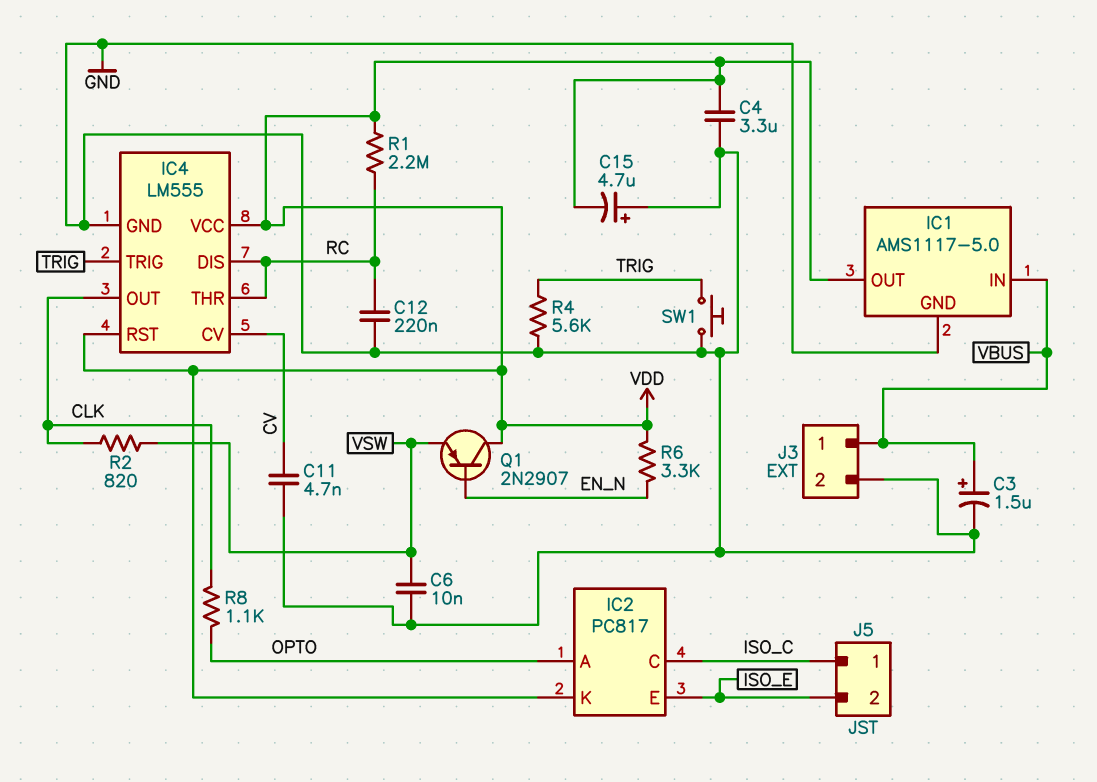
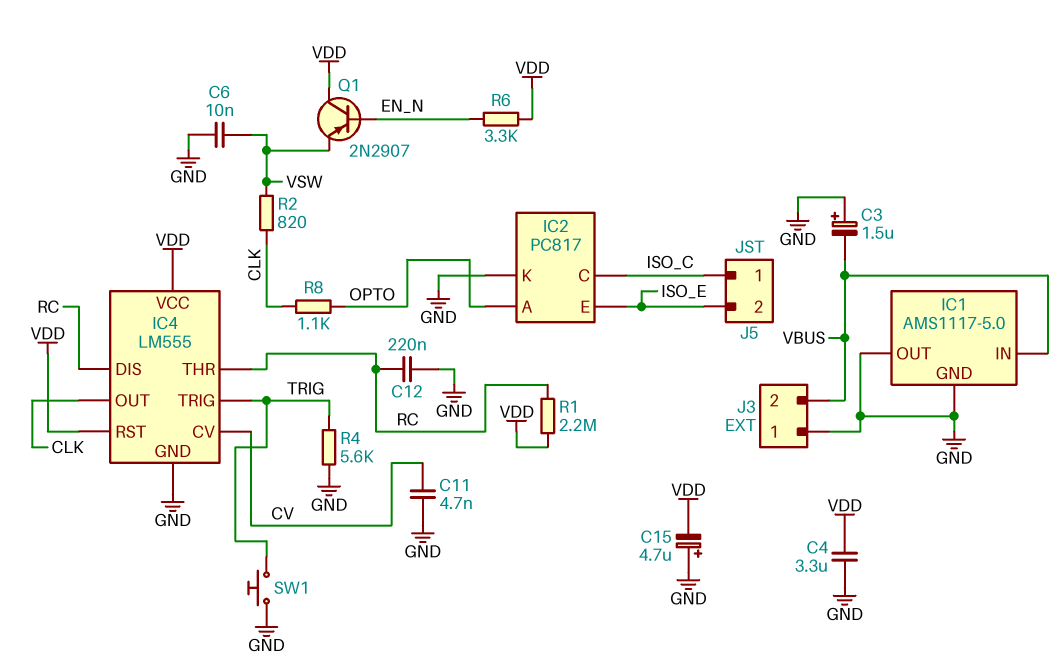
C3: 1.5uF (plus VBUS, minus GND) -> 1.5uF (plus GND, minus VBUS)
IC1 pin OUT: VDD -> GND
IC2 pin K: VDD -> GND
J3 pin 1: VBUS -> GND
J3 pin 2: GND -> VBUS

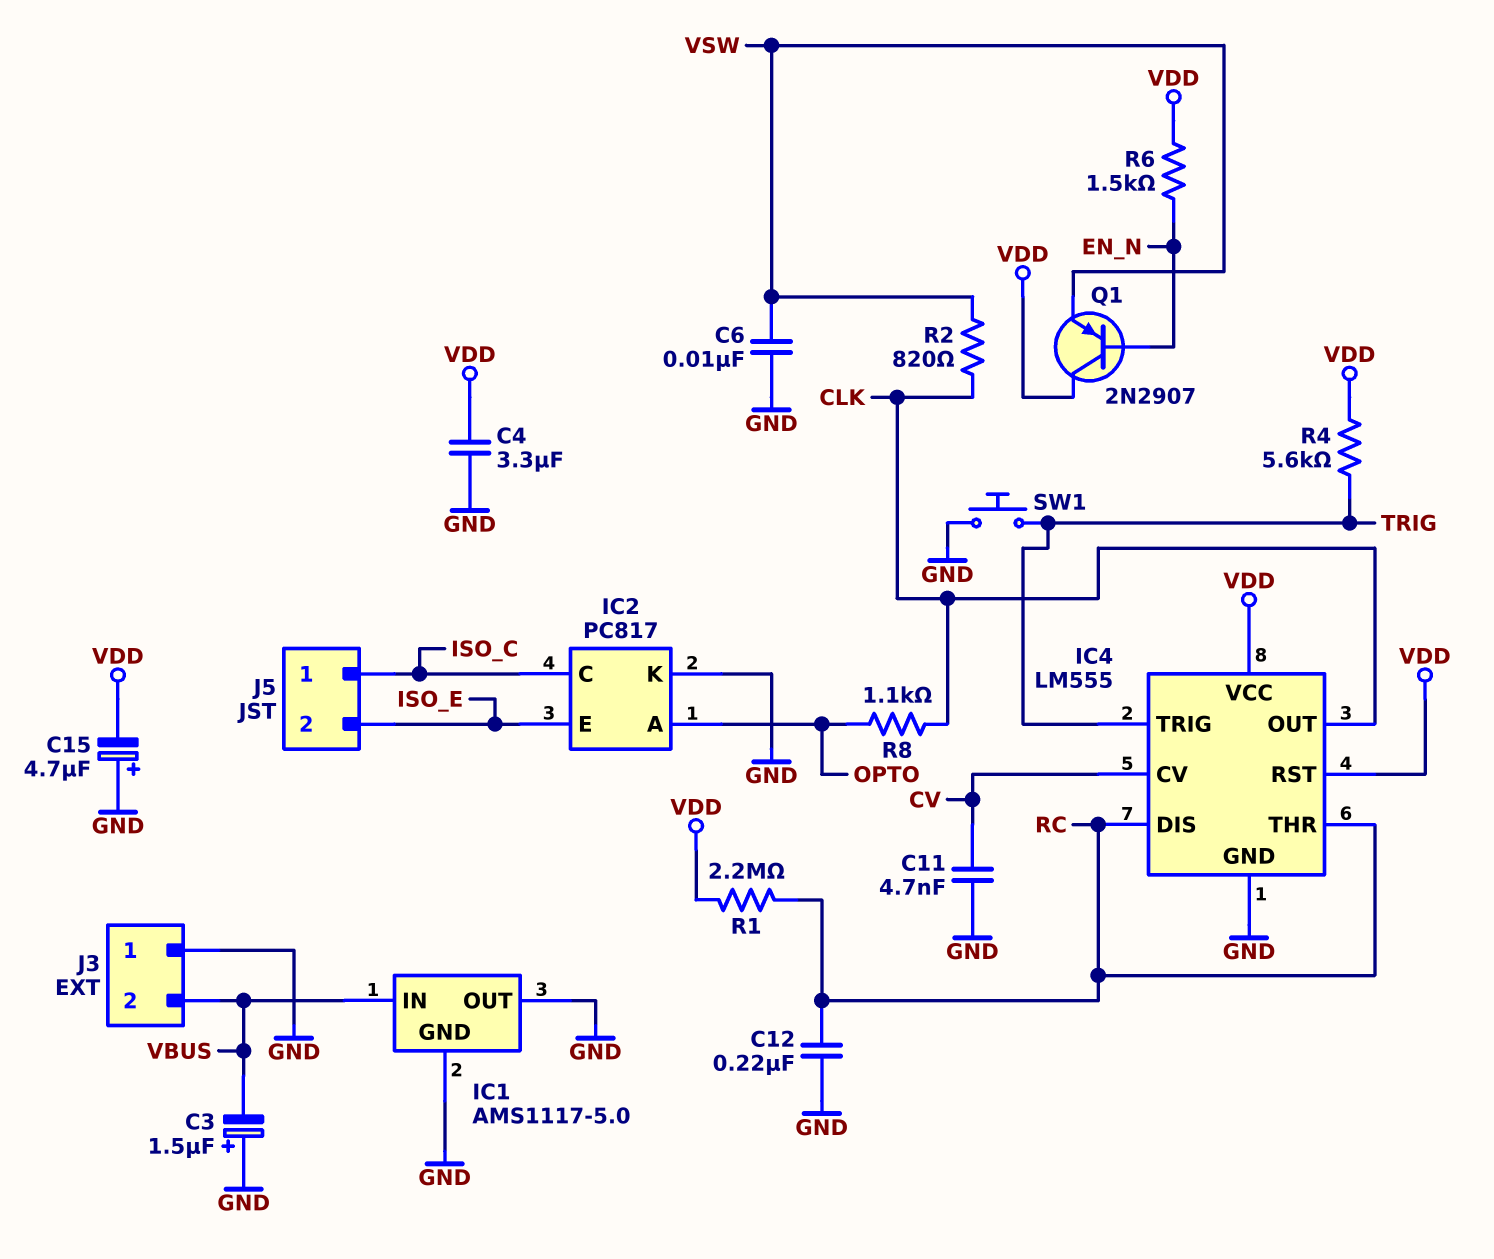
R4: 5.6k (GND, TRIG) -> 5.6k (TRIG, VDD)
R6: 3.3k (EN_N, VDD) -> 1.5k (EN_N, VDD)

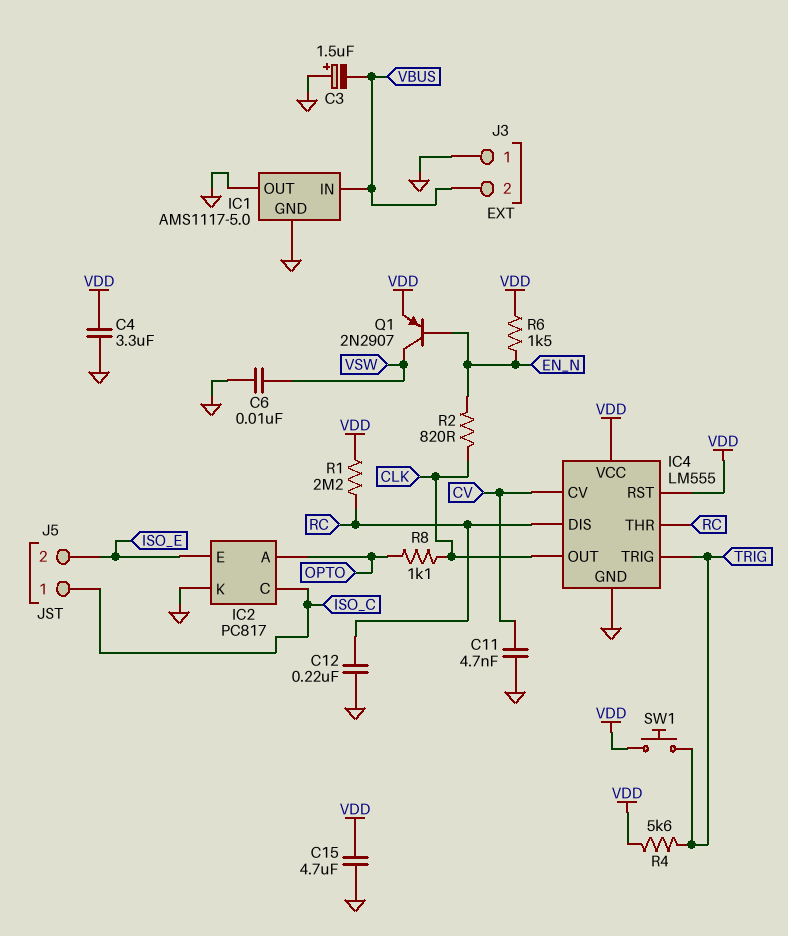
C15: 4.7uF (plus GND, minus VDD) -> 4.7uF (GND, VDD)
Q1: PNP 2N2907 (B EN_N, C VDD, E VSW) -> PNP 2N2907 (B EN_N, C VSW, E VDD)
R2: 820 (CLK, VSW) -> 820 (CLK, EN_N)
SW1: button (GND, TRIG) -> button (TRIG, VDD)

